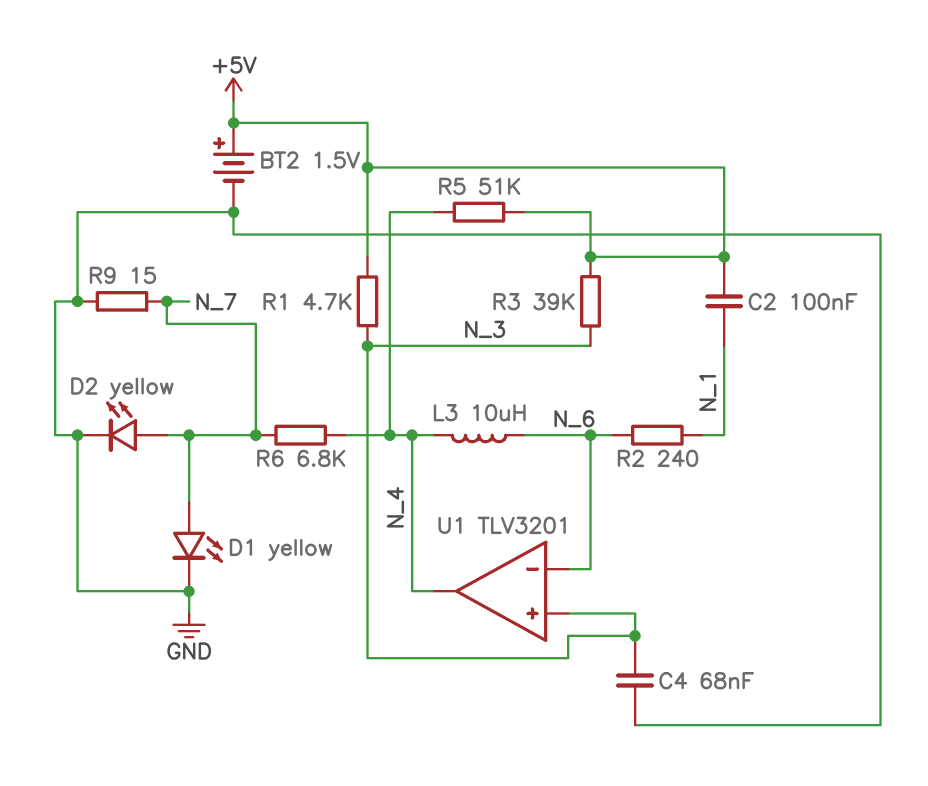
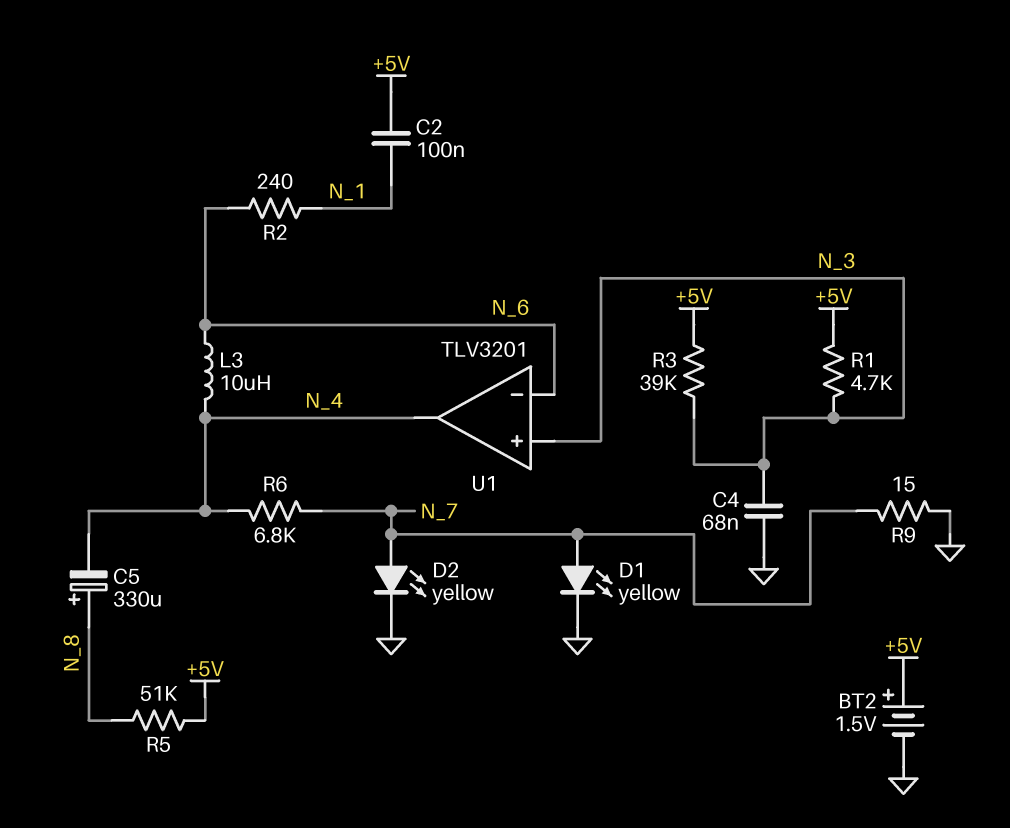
C5: none -> 330uF (plus N_8, minus N_4)
R5: 51k (+5V, N_4) -> 51k (+5V, N_8)

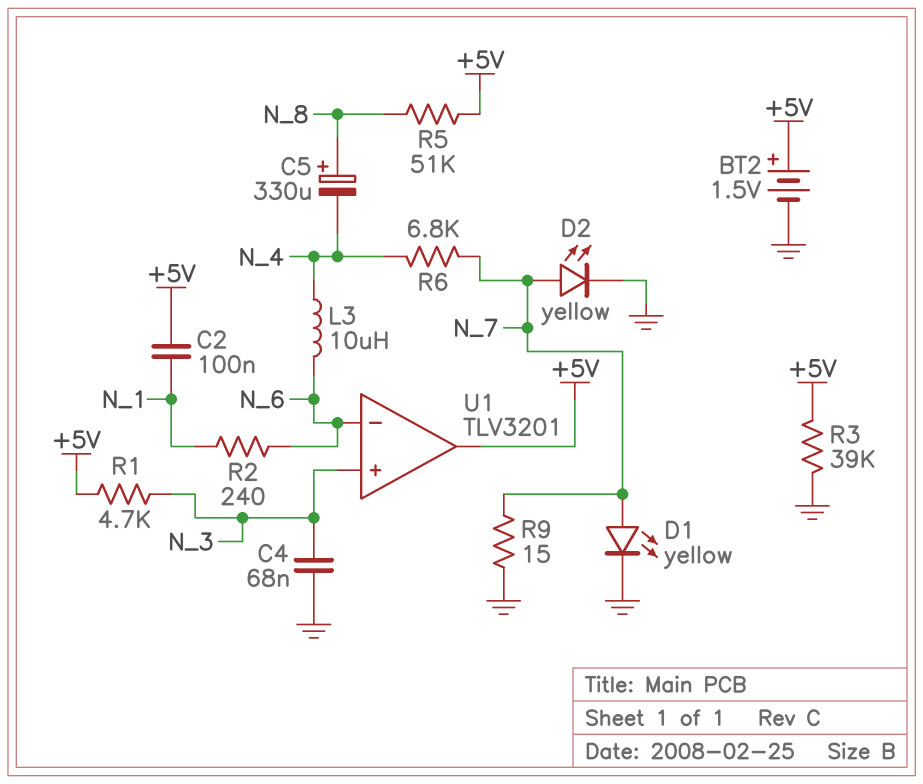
R3: 39k (+5V, N_3) -> 39k (+5V, GND)
U1 pin out: N_4 -> +5V

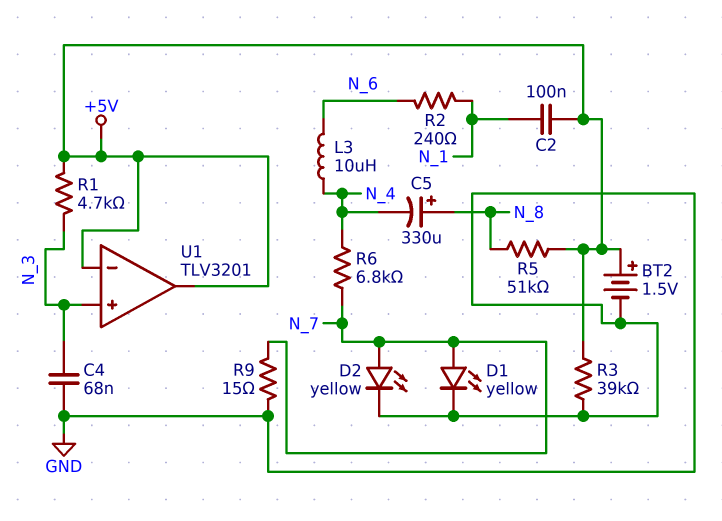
U1 pin in-: N_6 -> +5V

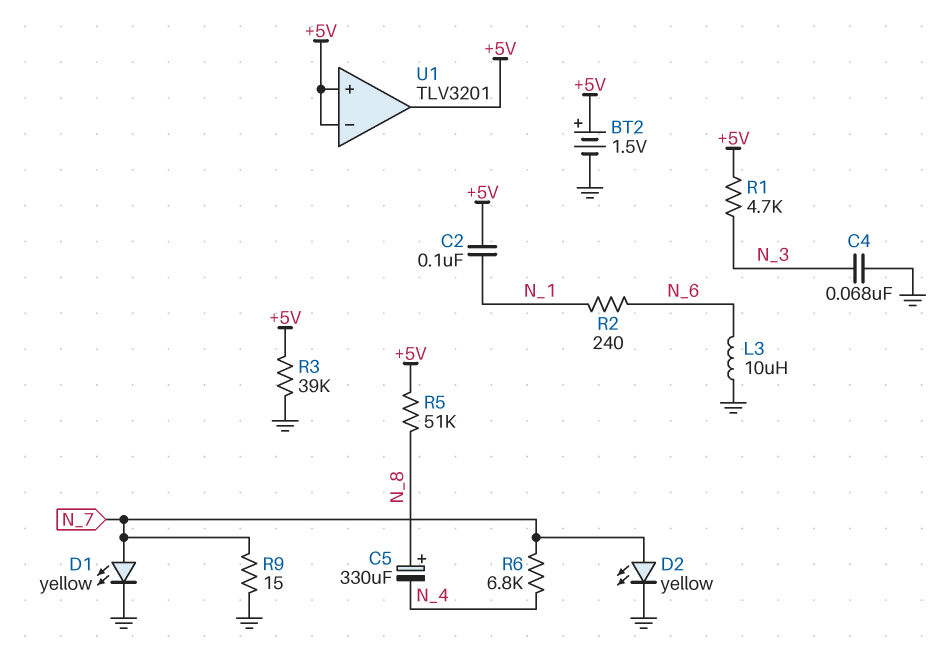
L3: 10uH (N_4, N_6) -> 10uH (GND, N_6)
U1 pin in+: N_3 -> +5V

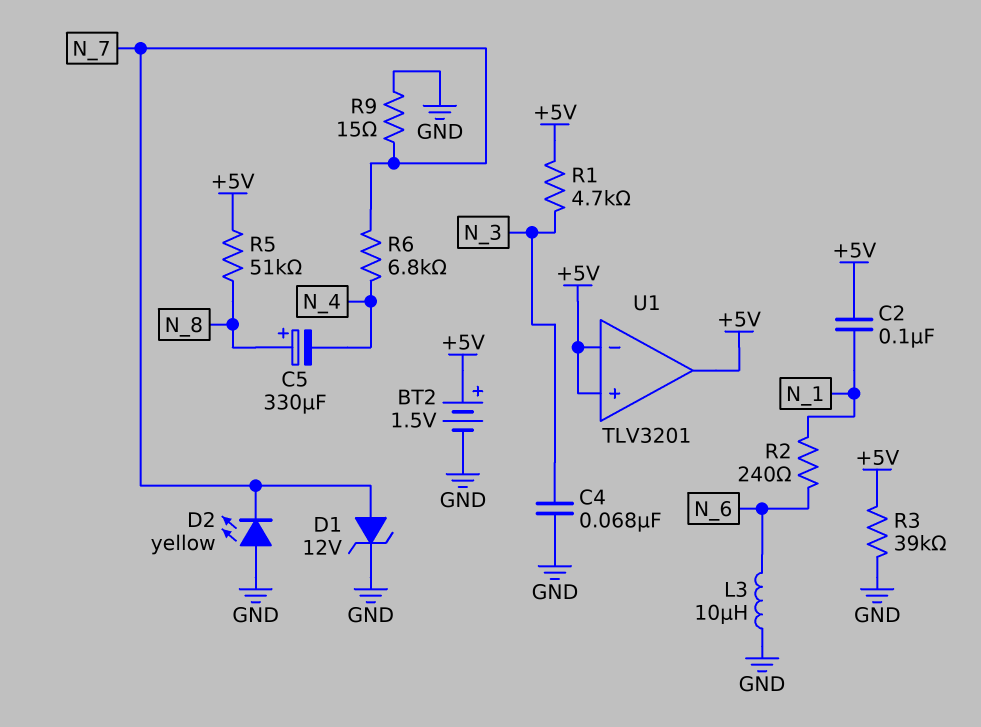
D1: LED yellow (A N_7, K GND) -> zener 12V (A N_7, K GND)
D2: LED yellow (A N_7, K GND) -> LED yellow (A GND, K N_7)

